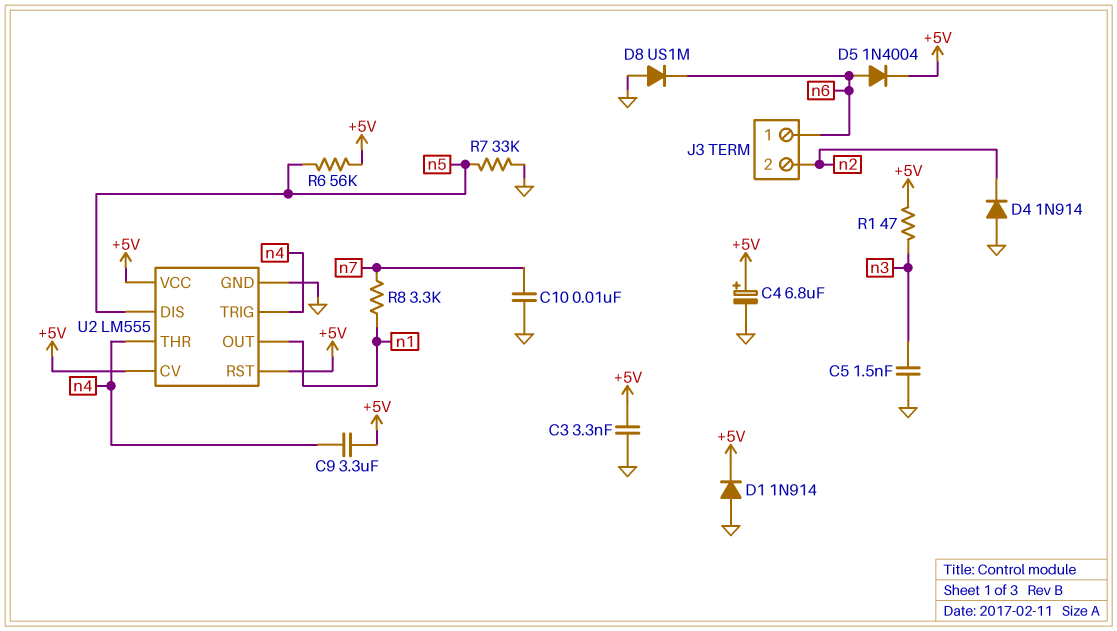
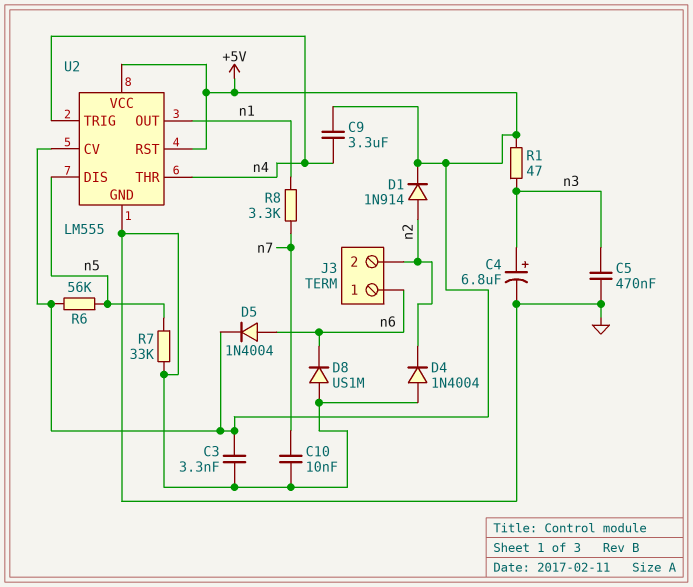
C4: 6.8uF (plus +5V, minus GND) -> 6.8uF (plus n3, minus GND)
C5: 1.5nF (GND, n3) -> 470nF (GND, n3)
D1: diode 1N914 (A GND, K +5V) -> diode 1N914 (A n2, K +5V)
D4: diode 1N914 (A GND, K n2) -> diode 1N4004 (A GND, K n2)

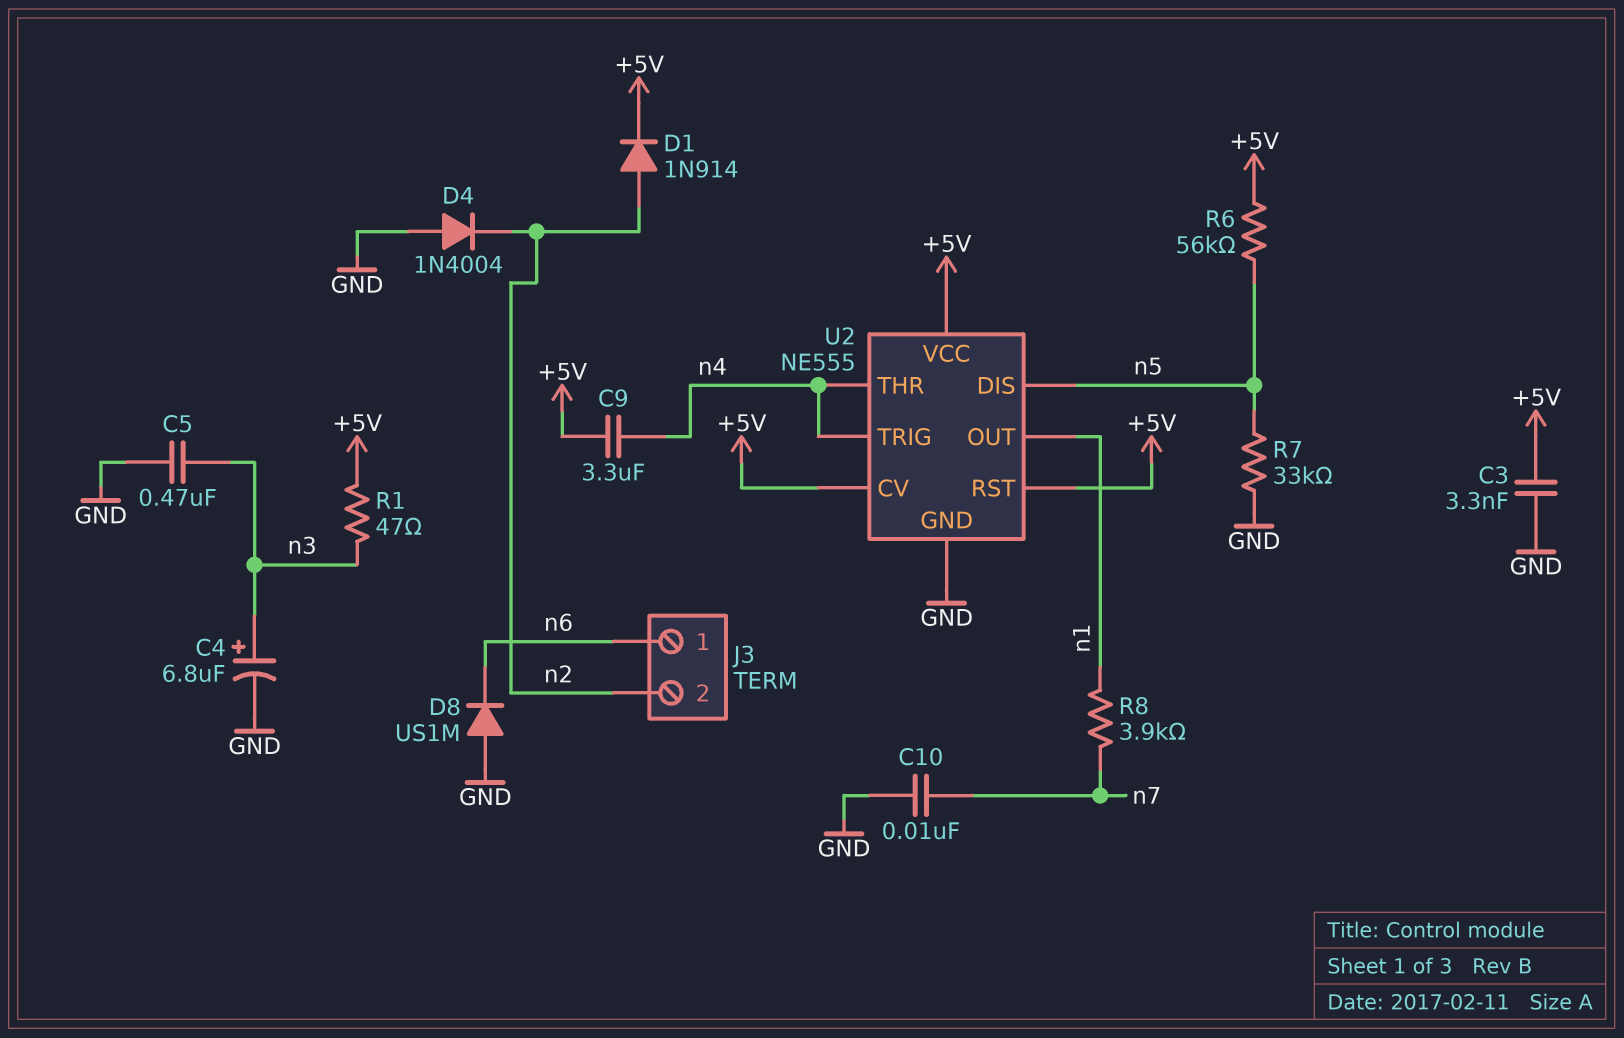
D5: diode 1N4004 (A n6, K +5V) -> none
R8: 3.3k (n1, n7) -> 3.9k (n1, n7)
U2: LM555 -> NE555

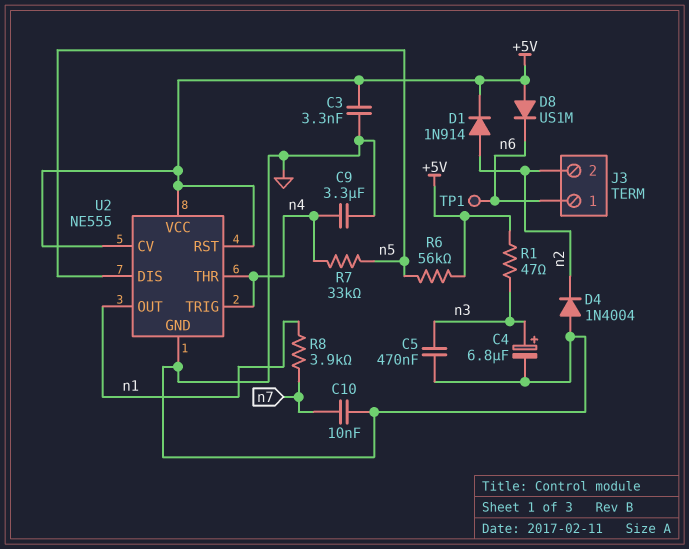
C9: 3.3uF (+5V, n4) -> 3.3uF (GND, n4)
D8: diode US1M (A GND, K n6) -> diode US1M (A +5V, K n6)
R7: 33k (GND, n5) -> 33k (n4, n5)
TP1: none -> test point (n6)

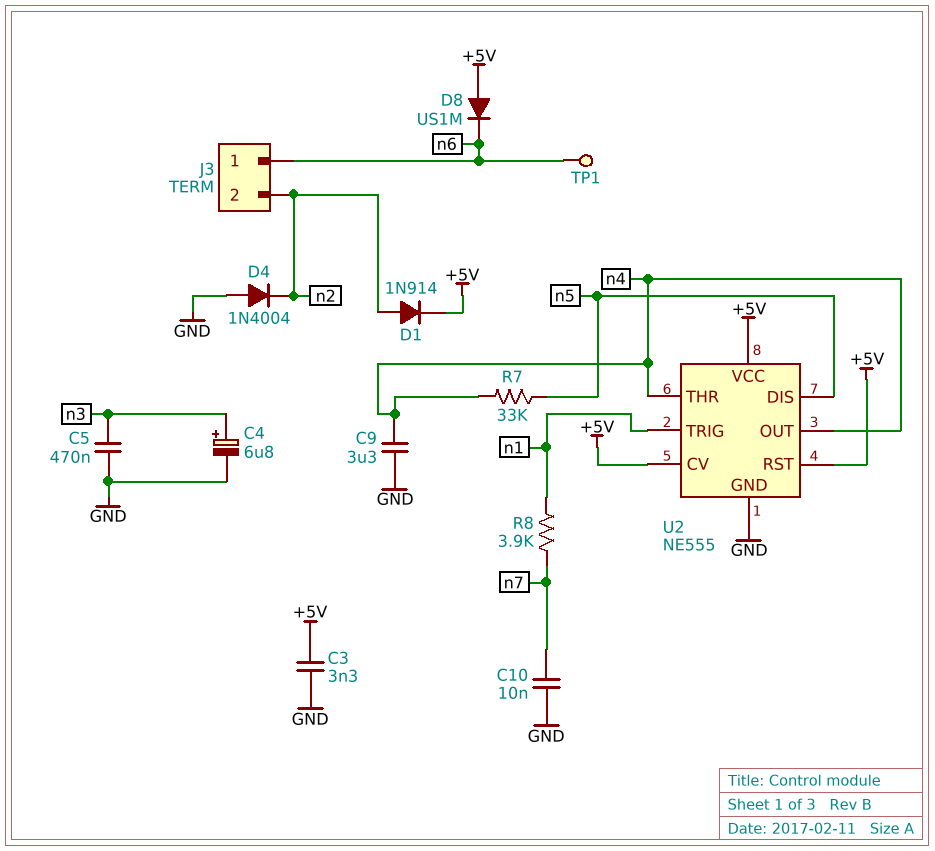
R1: 47 (+5V, n3) -> none
R6: 56k (+5V, n5) -> none
U2 pin OUT: n1 -> n4
U2 pin TRIG: n4 -> n1

